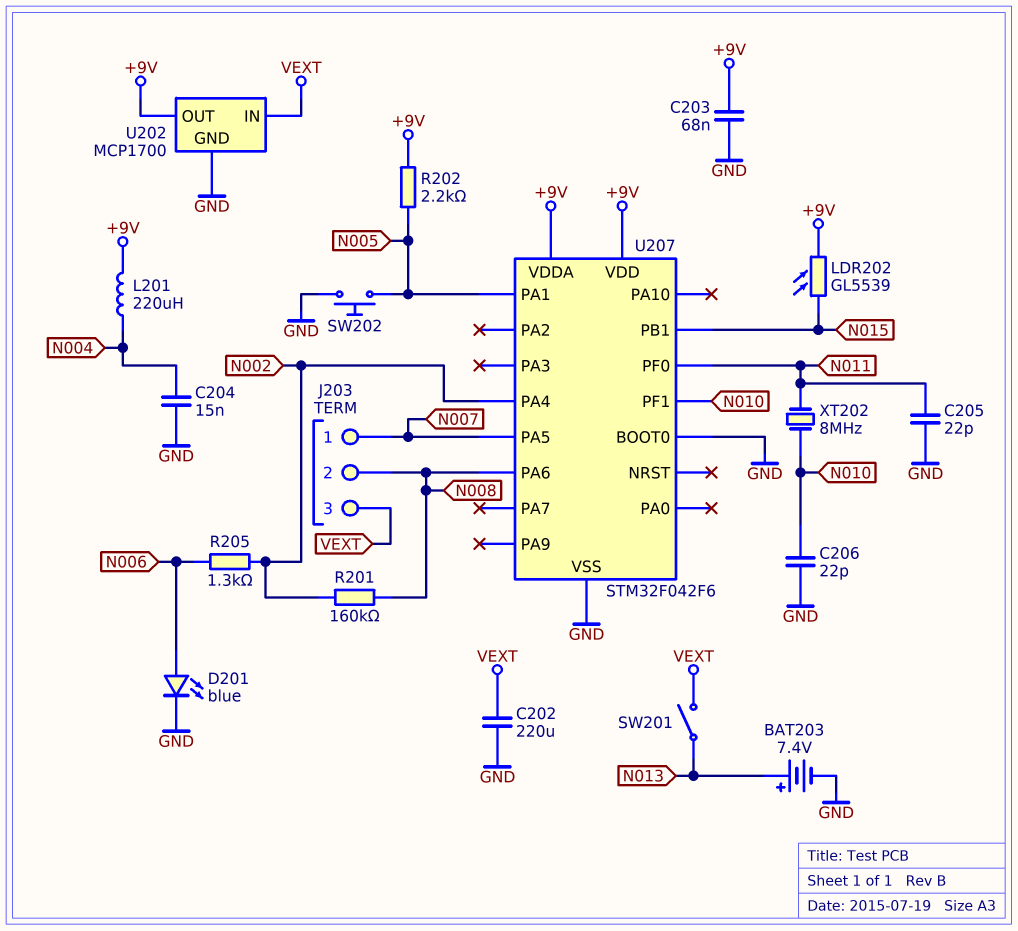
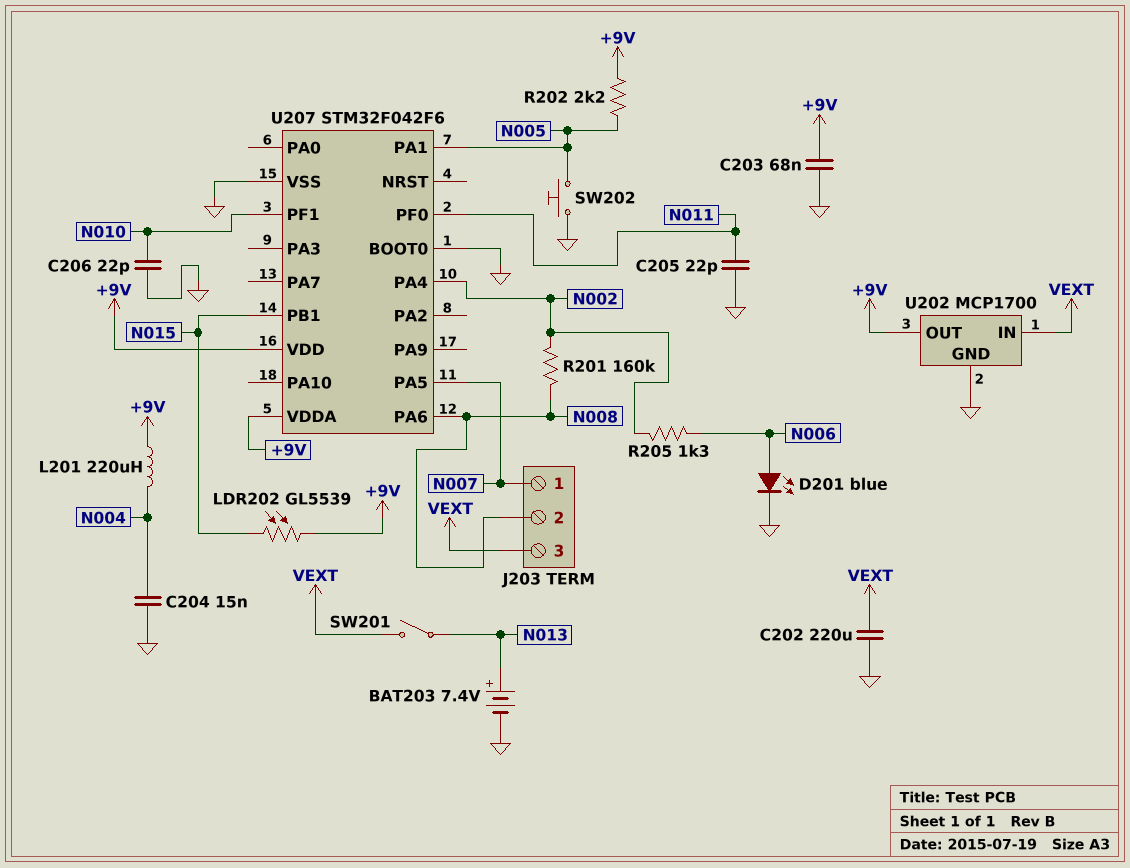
XT202: 8MHz (N010, N011) -> none

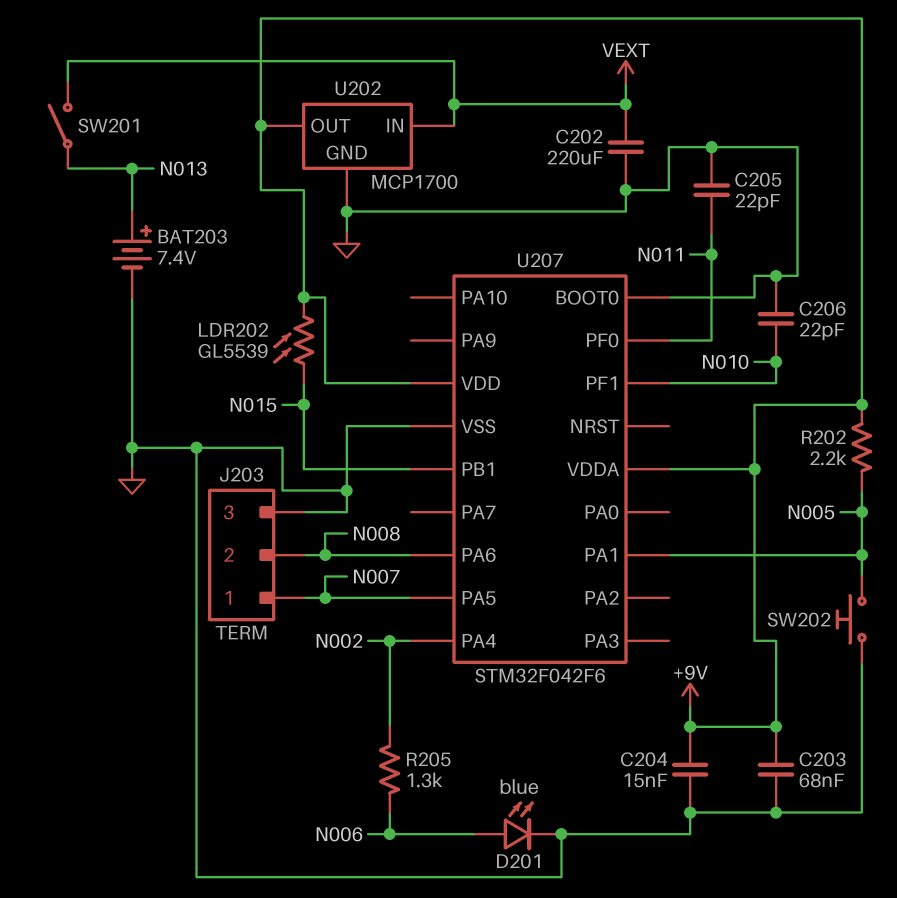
C204: 15nF (GND, N004) -> 15nF (+9V, GND)
J203 pin 3: VEXT -> GND
L201: 220uH (+9V, N004) -> none
R201: 160k (N002, N008) -> none

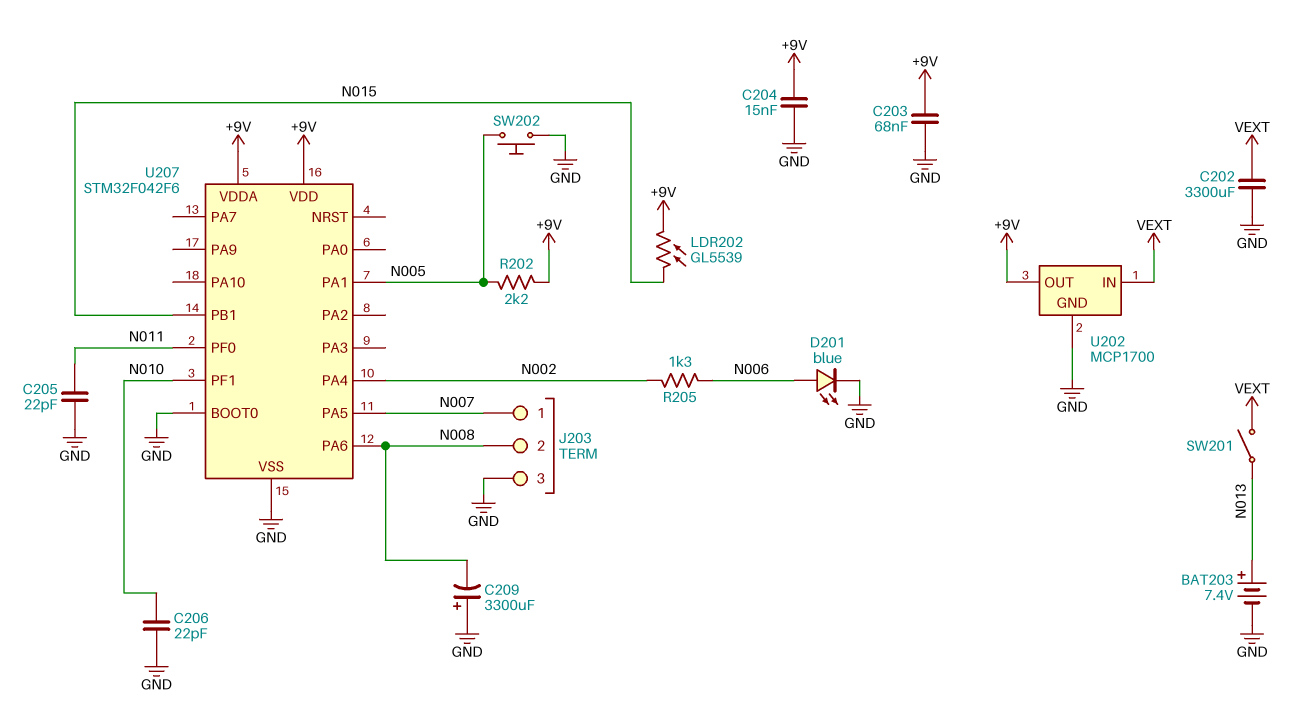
C202: 220uF (GND, VEXT) -> 3300uF (GND, VEXT)
C209: none -> 3300uF (plus GND, minus N008)

